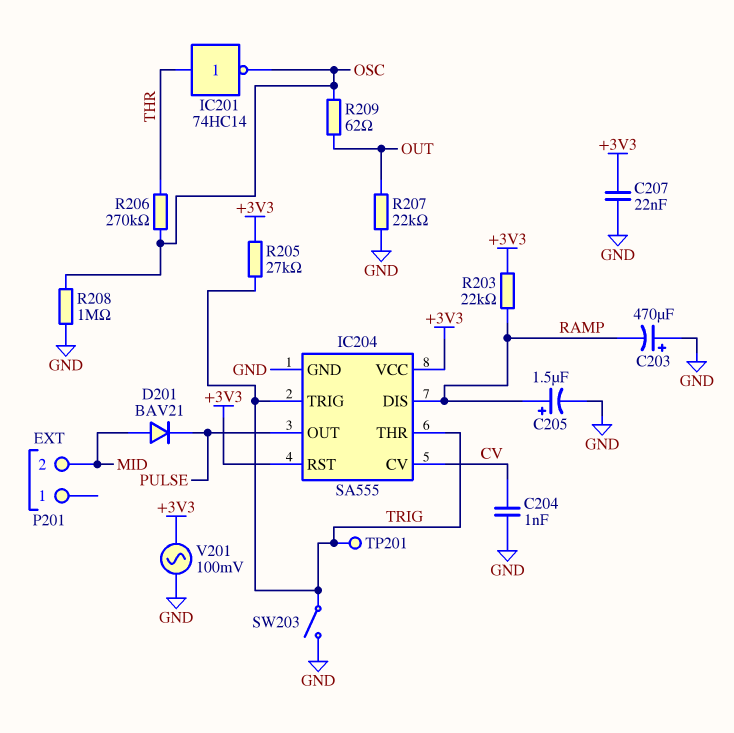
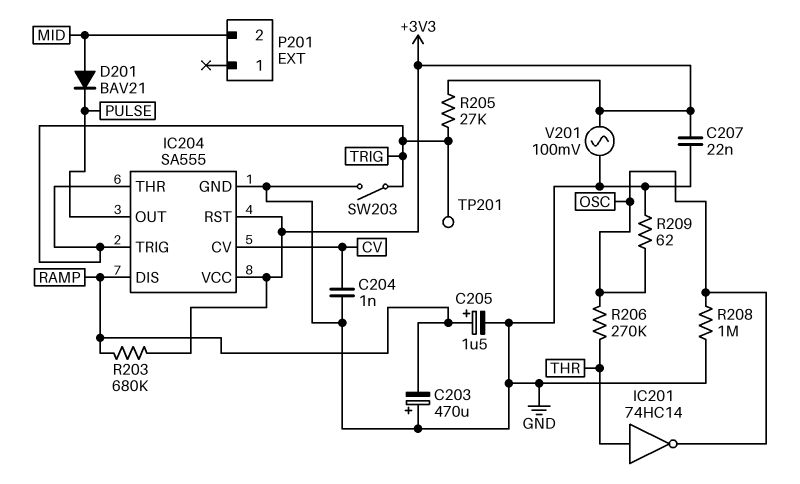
R203: 22k (+3V3, RAMP) -> 680k (+3V3, RAMP)
R207: 22k (GND, OUT) -> none
R209: 62 (OSC, OUT) -> 62 (GND, OSC)

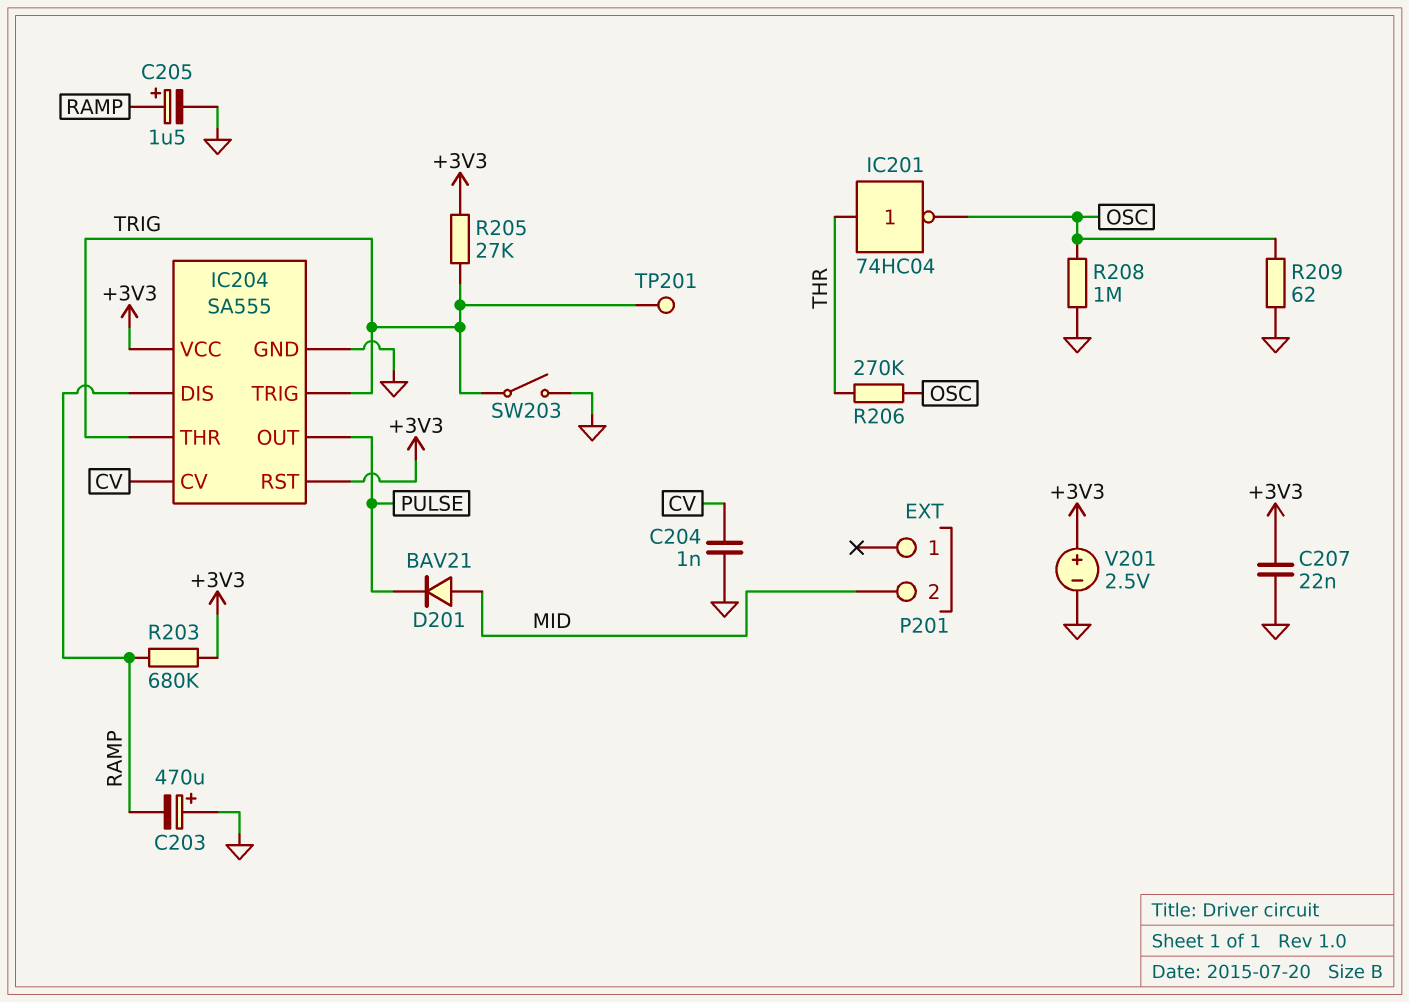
IC201: NOT 74HC14 (in THR, out OSC) -> NOT 74HC04 (in THR, out OSC)
V201: AC 100mV (+3V3, GND) -> 2.5V (plus +3V3, minus GND)

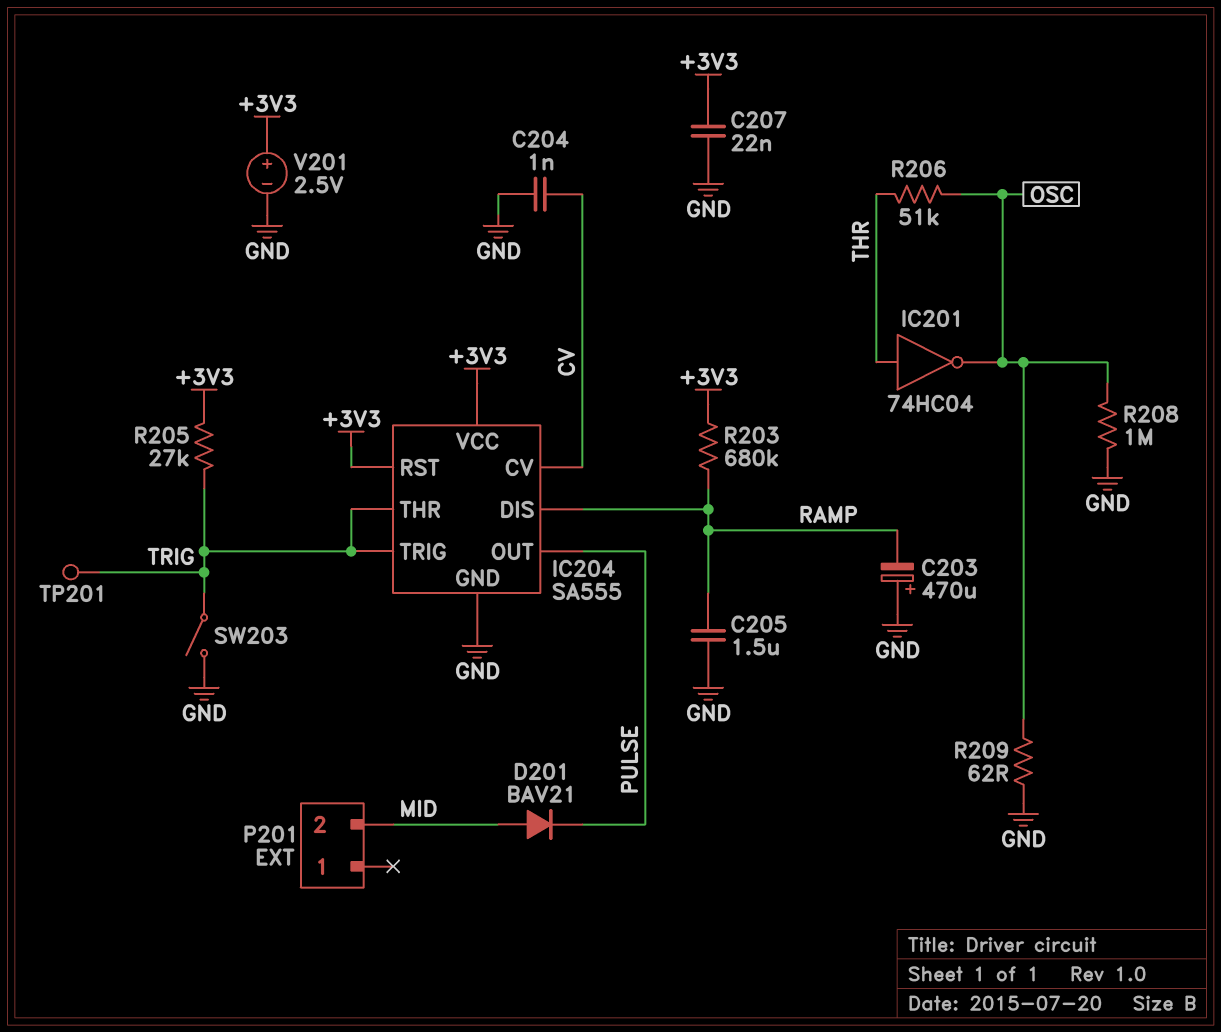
C205: 1.5uF (plus RAMP, minus GND) -> 1.5uF (GND, RAMP)
R206: 270k (OSC, THR) -> 51k (OSC, THR)

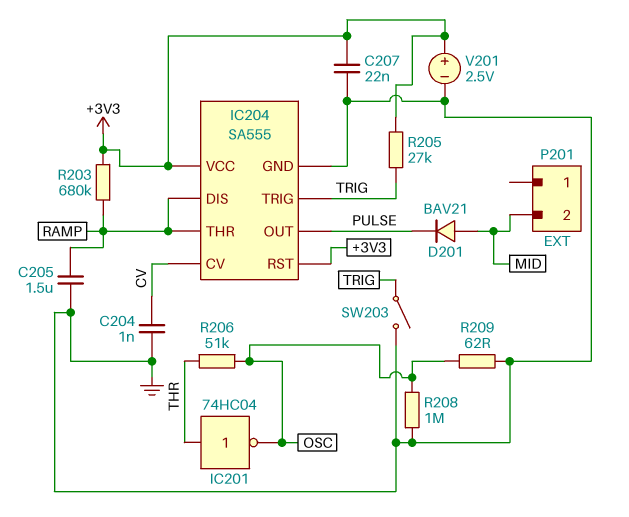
C203: 470uF (plus GND, minus RAMP) -> none
IC204 pin THR: TRIG -> RAMP
TP201: test point (TRIG) -> none

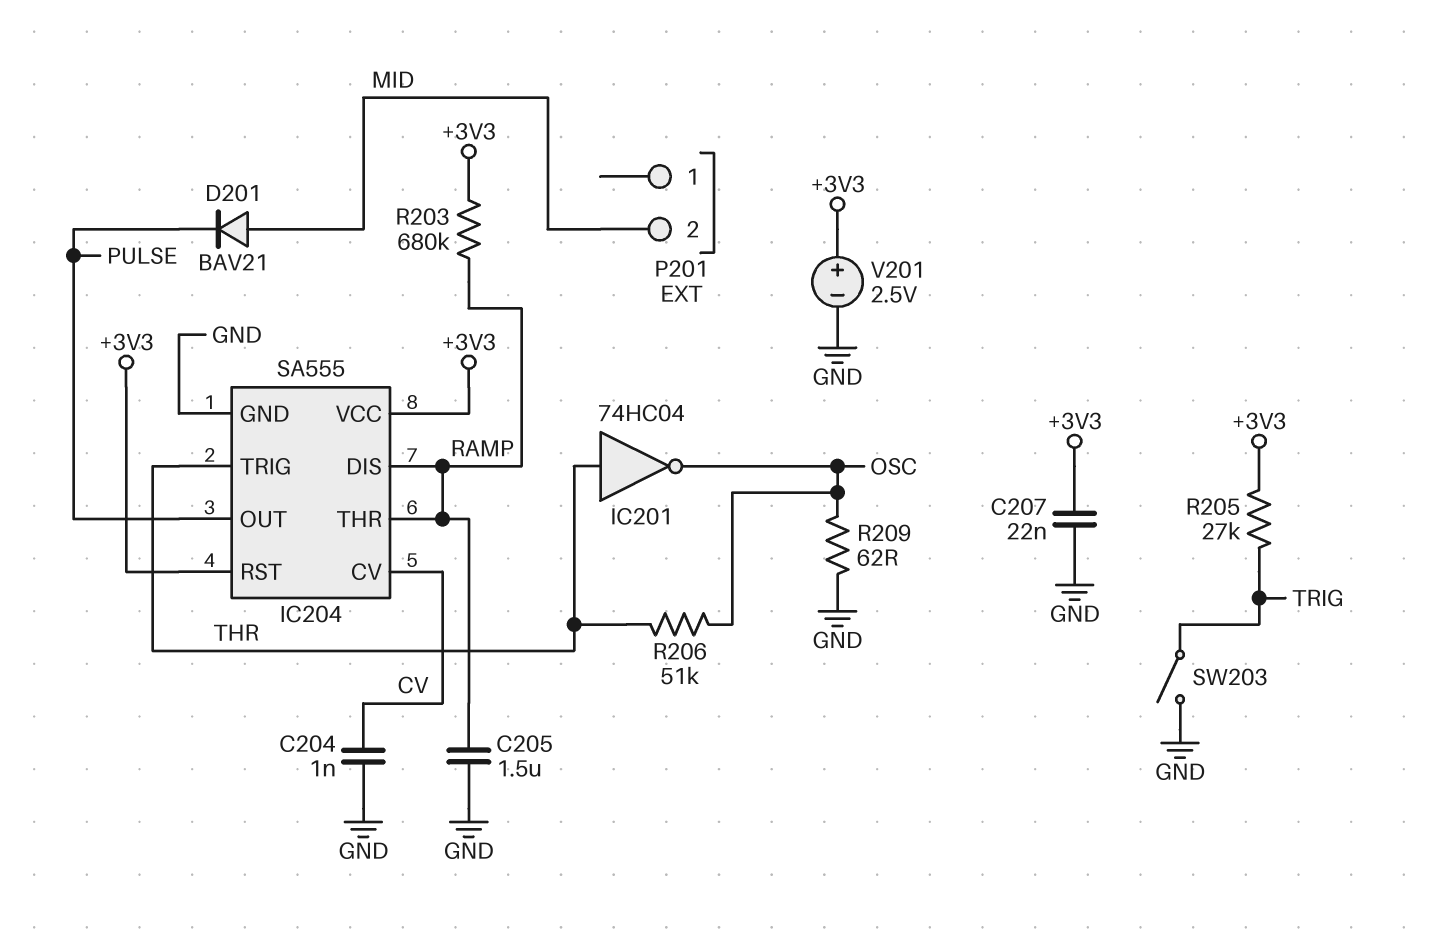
IC204 pin TRIG: TRIG -> THR
R208: 1M (GND, OSC) -> none

